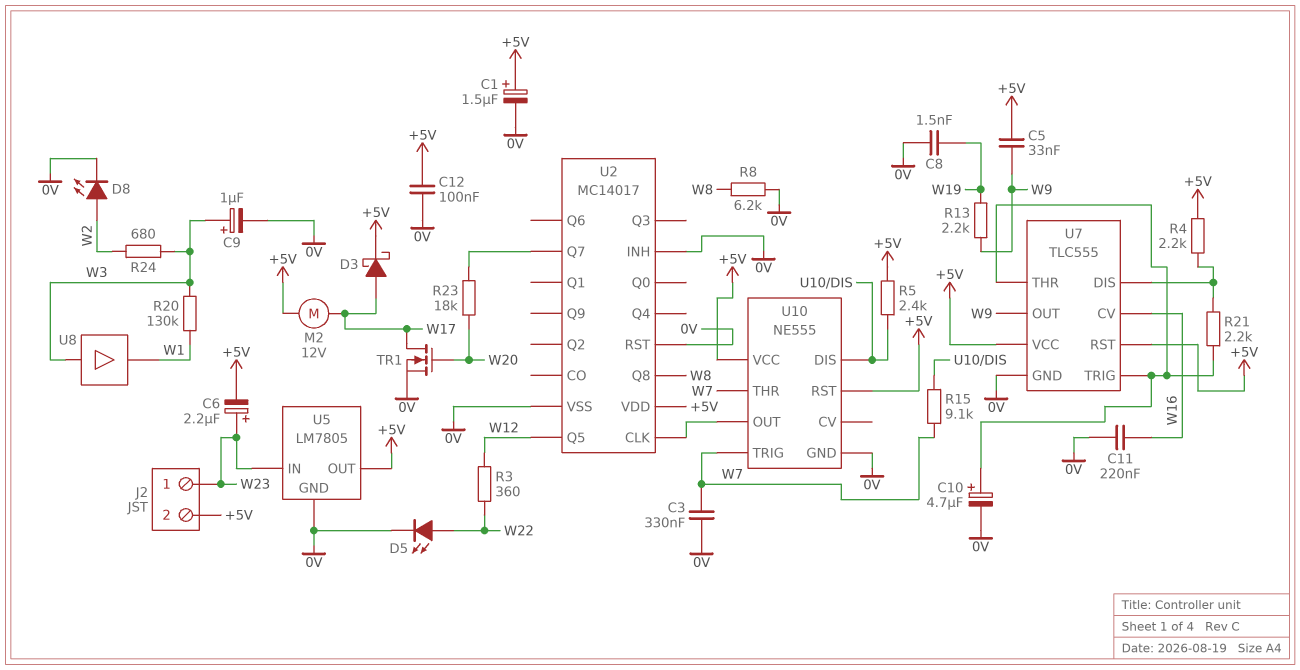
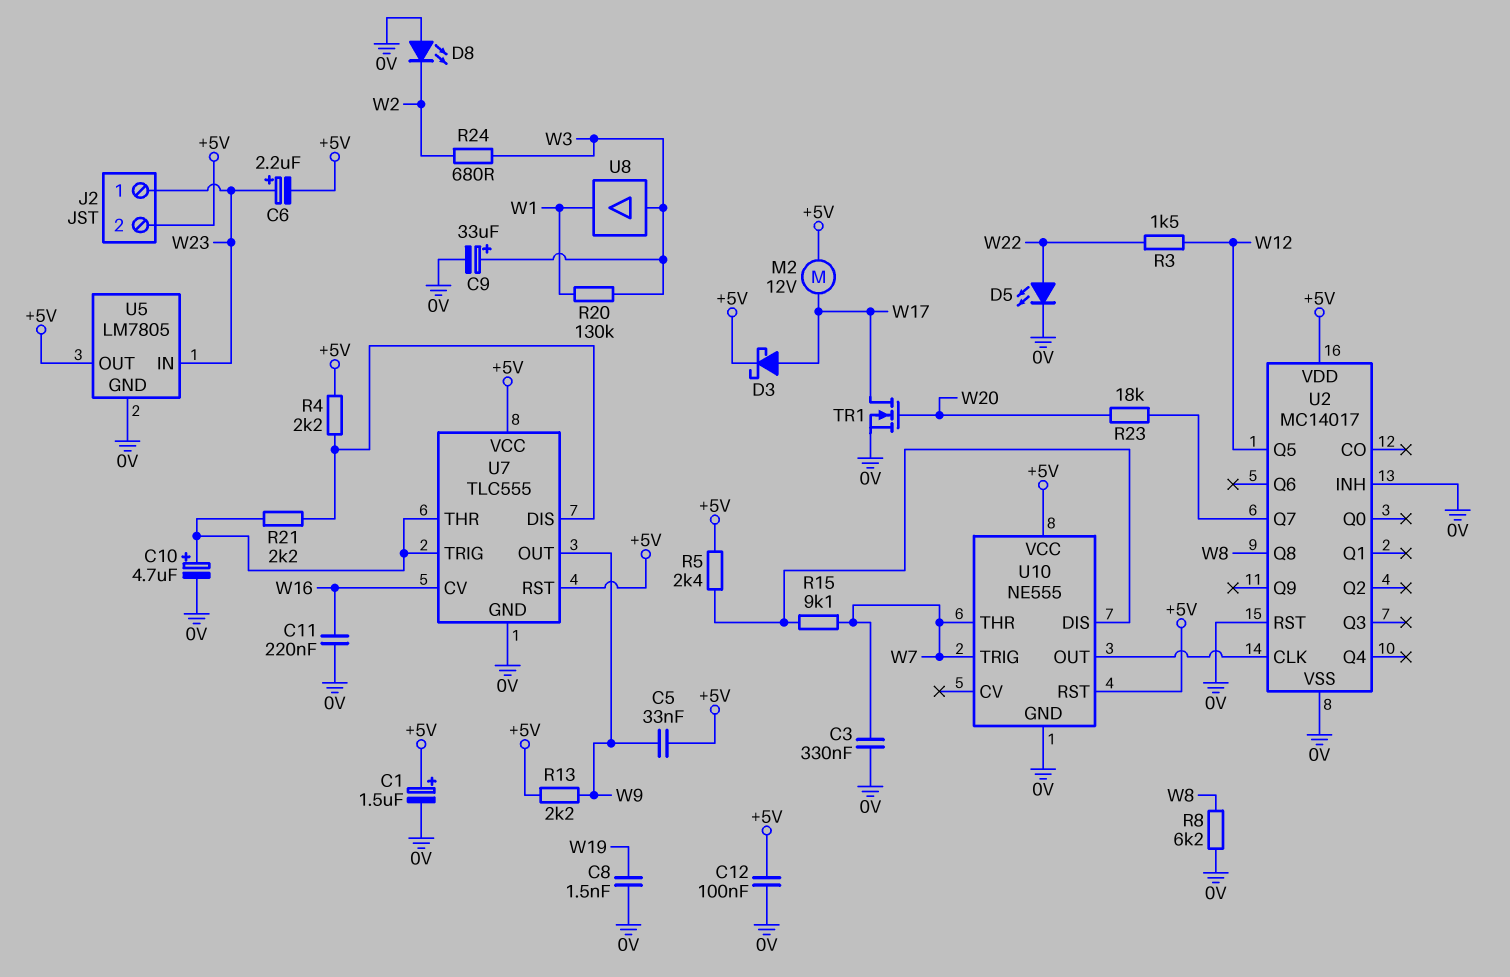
C9: 1uF (plus W3, minus 0V) -> 33uF (plus W3, minus 0V)
D8: LED (A W2, K 0V) -> LED (A 0V, K W2)
R3: 360 (W12, W22) -> 1.5k (W12, W22)
R13: 2.2k (W9, W19) -> 2.2k (+5V, W9)

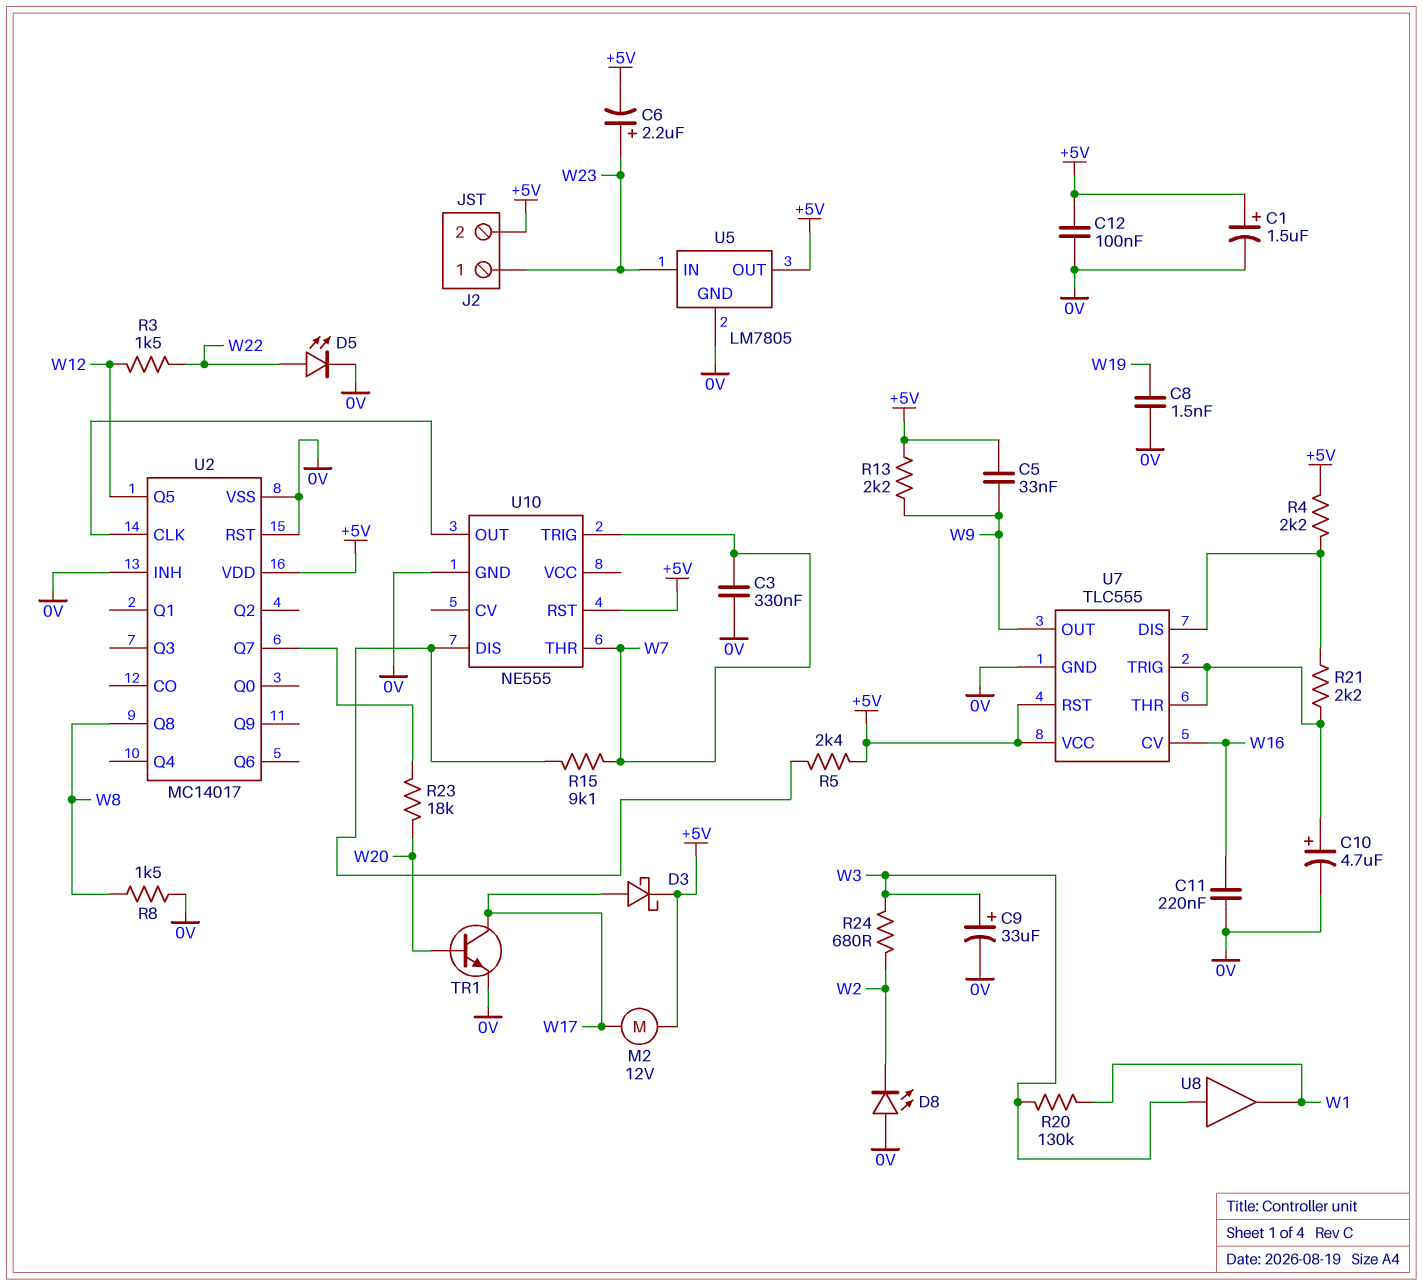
R8: 6.2k (0V, W8) -> 1.5k (0V, W8)
TR1: NMOS (G W20, D W17, S 0V) -> NPN (B W20, C W17, E 0V)
U10 pin VCC: +5V -> none

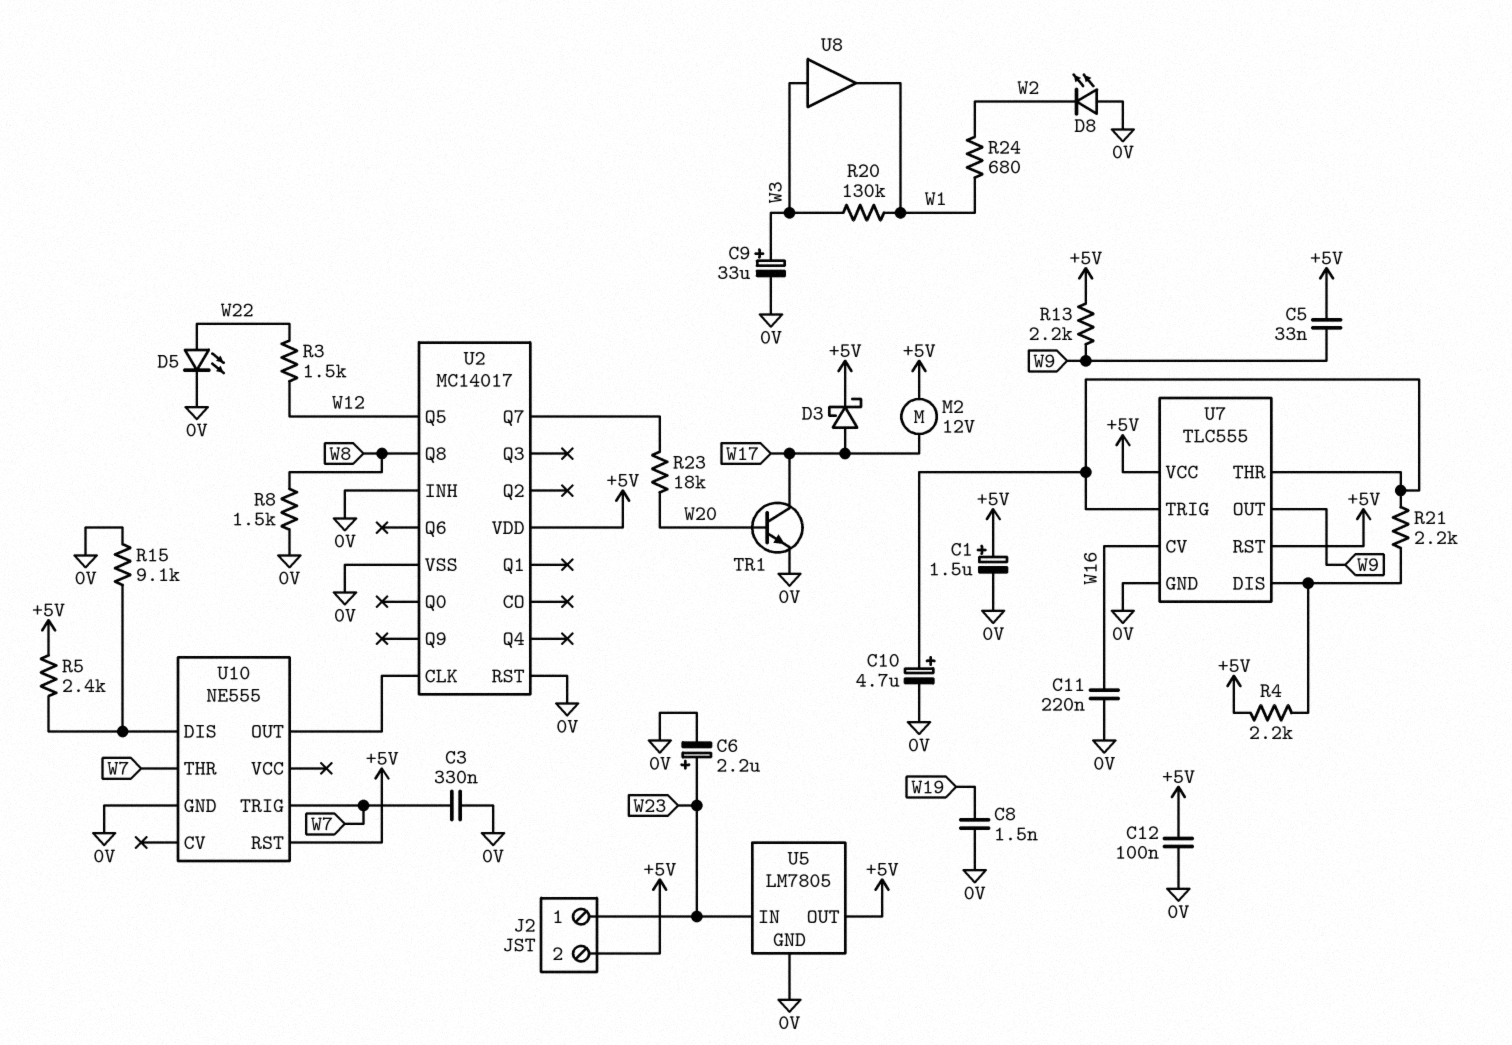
C6: 2.2uF (plus W23, minus +5V) -> 2.2uF (plus W23, minus 0V)
R15: 9.1k (U10/DIS, W7) -> 9.1k (0V, U10/DIS)
R24: 680 (W2, W3) -> 680 (W1, W2)

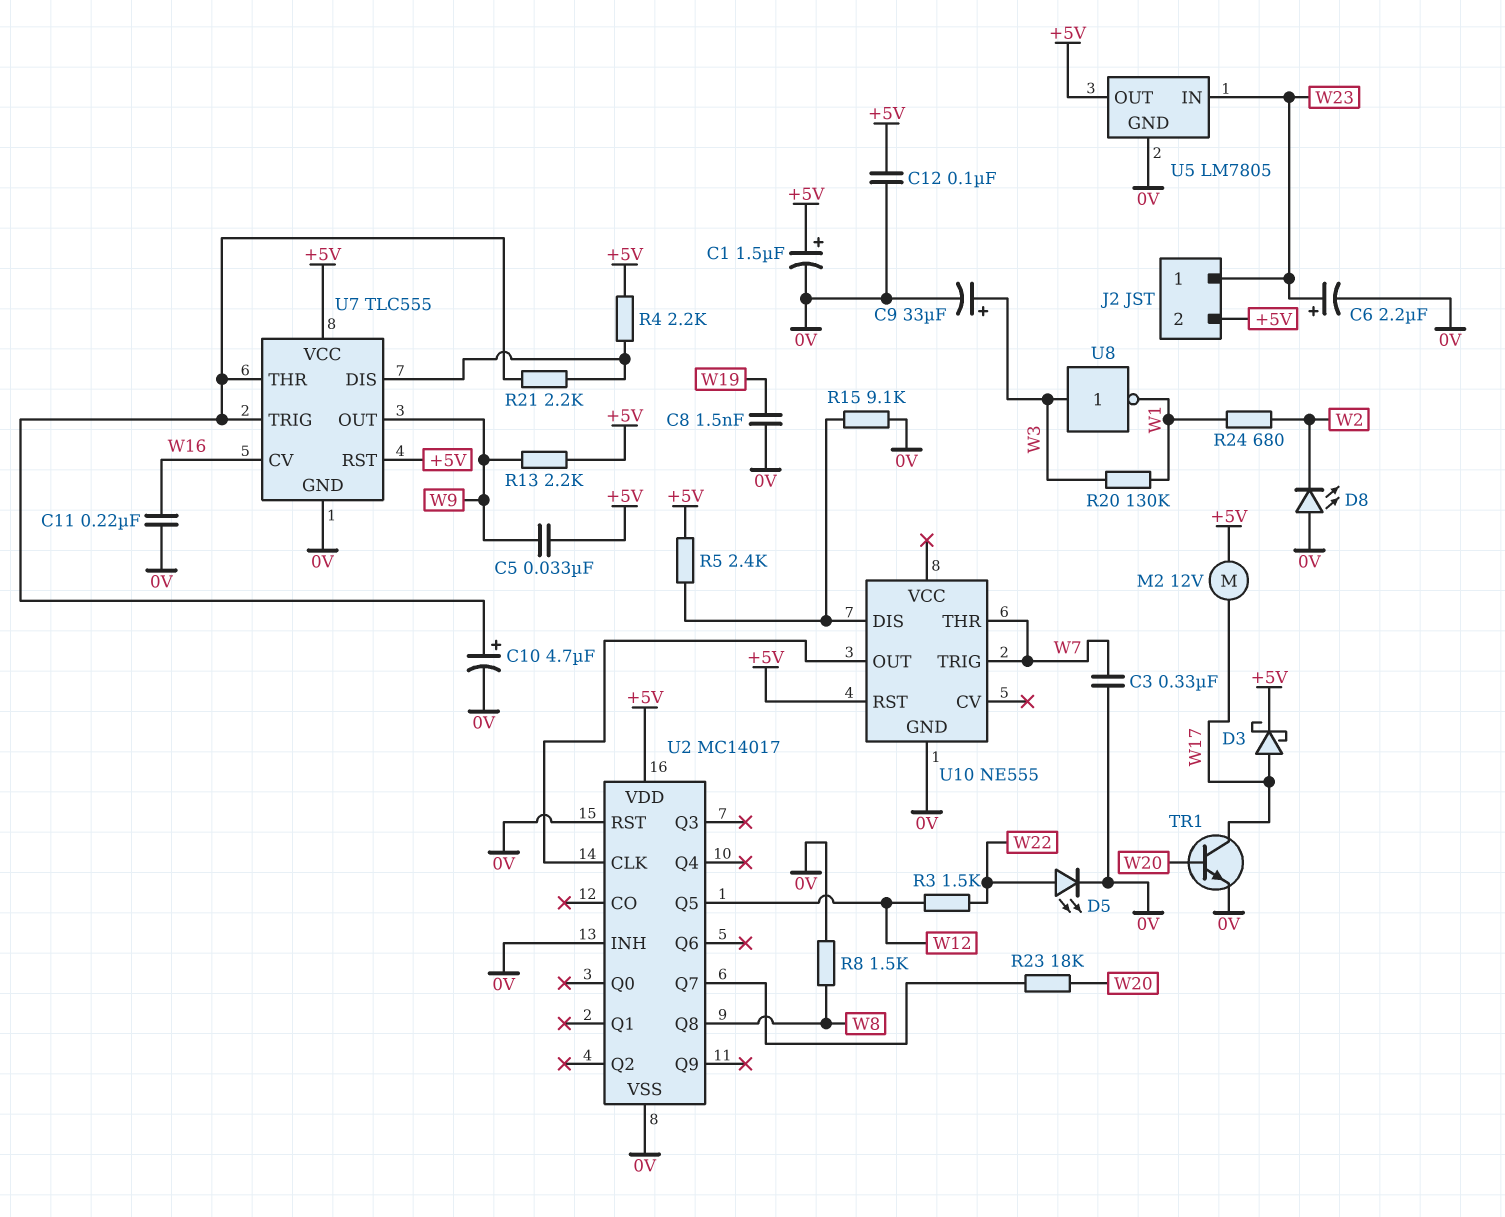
U8: buffer (in W3, out W1) -> NOT (in W3, out W1)

